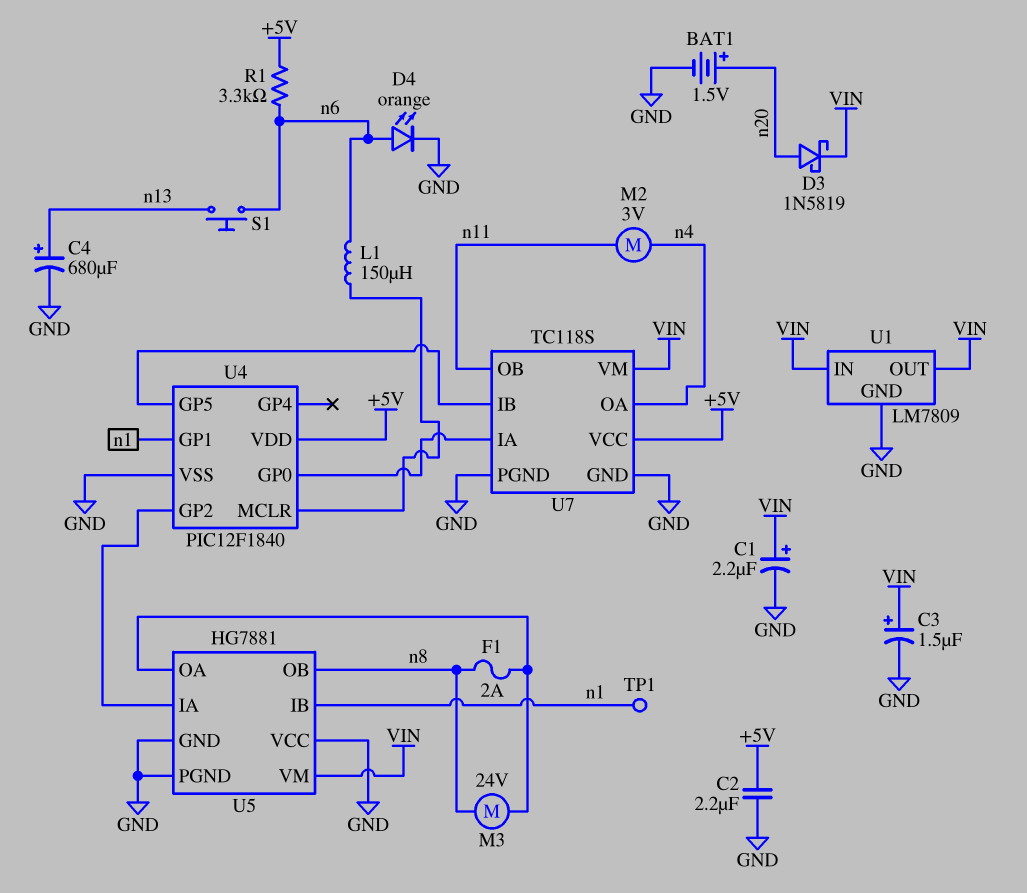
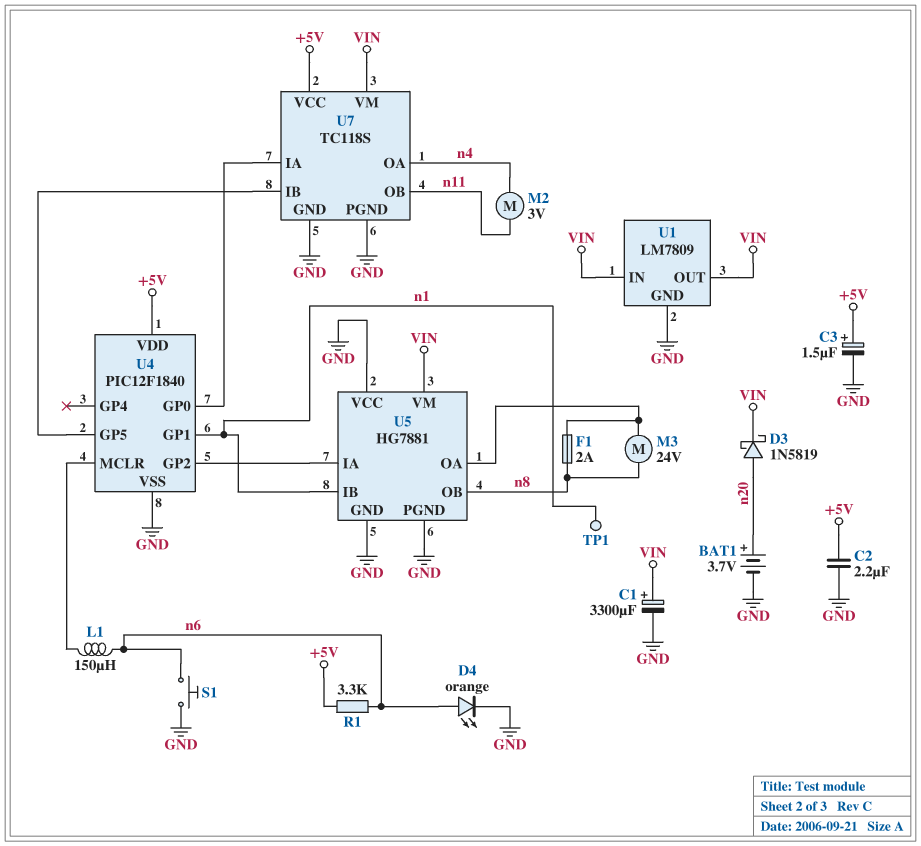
BAT1: 1.5V (plus n20, minus GND) -> 3.7V (plus n20, minus GND)
C1: 2.2uF (plus VIN, minus GND) -> 3300uF (plus VIN, minus GND)
C3: 1.5uF (plus VIN, minus GND) -> 1.5uF (plus +5V, minus GND)
C4: 680uF (plus n13, minus GND) -> none
S1: button (n6, n13) -> button (GND, n6)

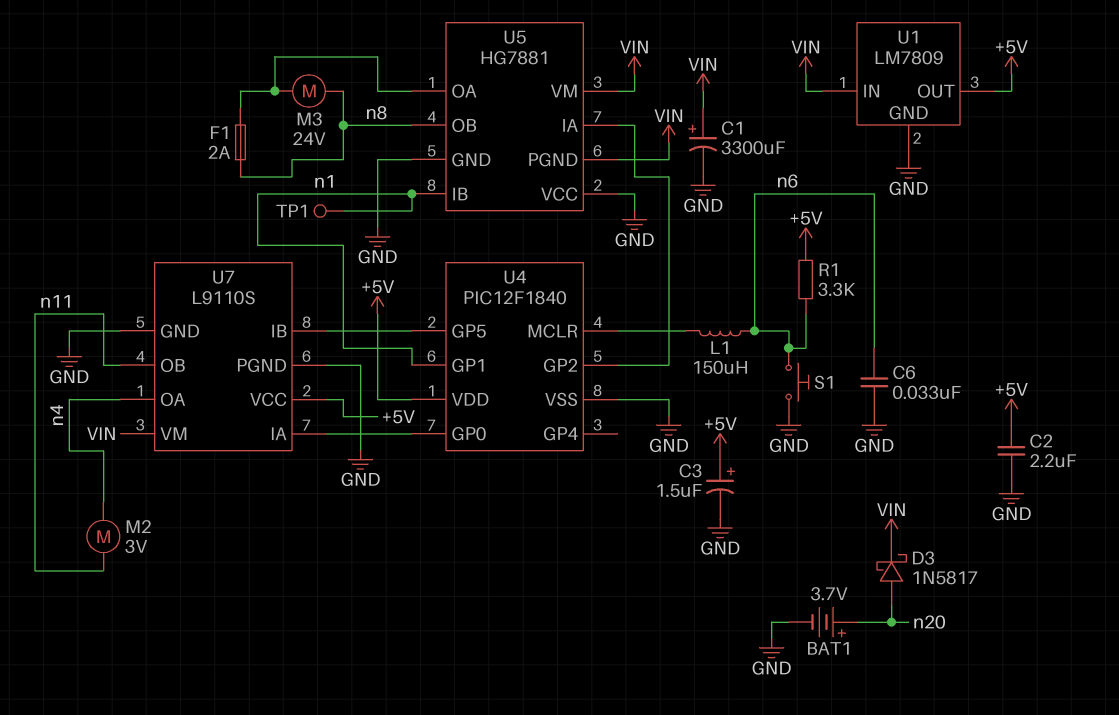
C6: none -> 33nF (GND, n6)
D3: schottky 1N5819 (A n20, K VIN) -> schottky 1N5817 (A n20, K VIN)
D4: LED orange (A n6, K GND) -> none
U1 pin OUT: VIN -> +5V
U5 pin PGND: GND -> VIN
U7: TC118S -> L9110S

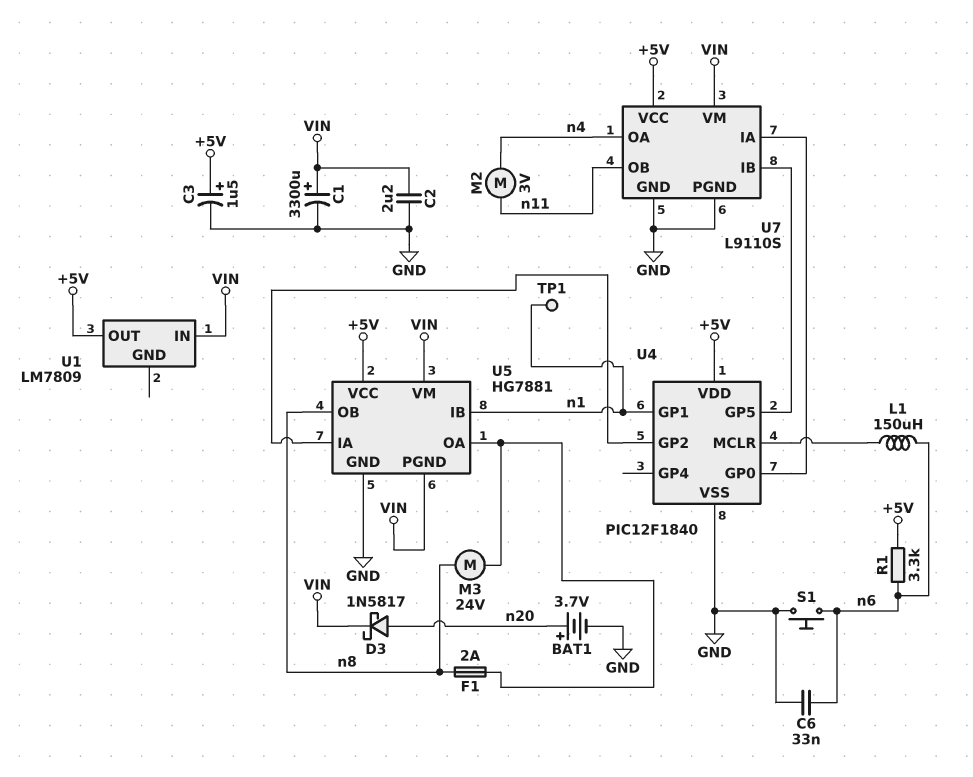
C2: 2.2uF (+5V, GND) -> 2.2uF (GND, VIN)
U1 pin GND: GND -> none
U5 pin VCC: GND -> +5V

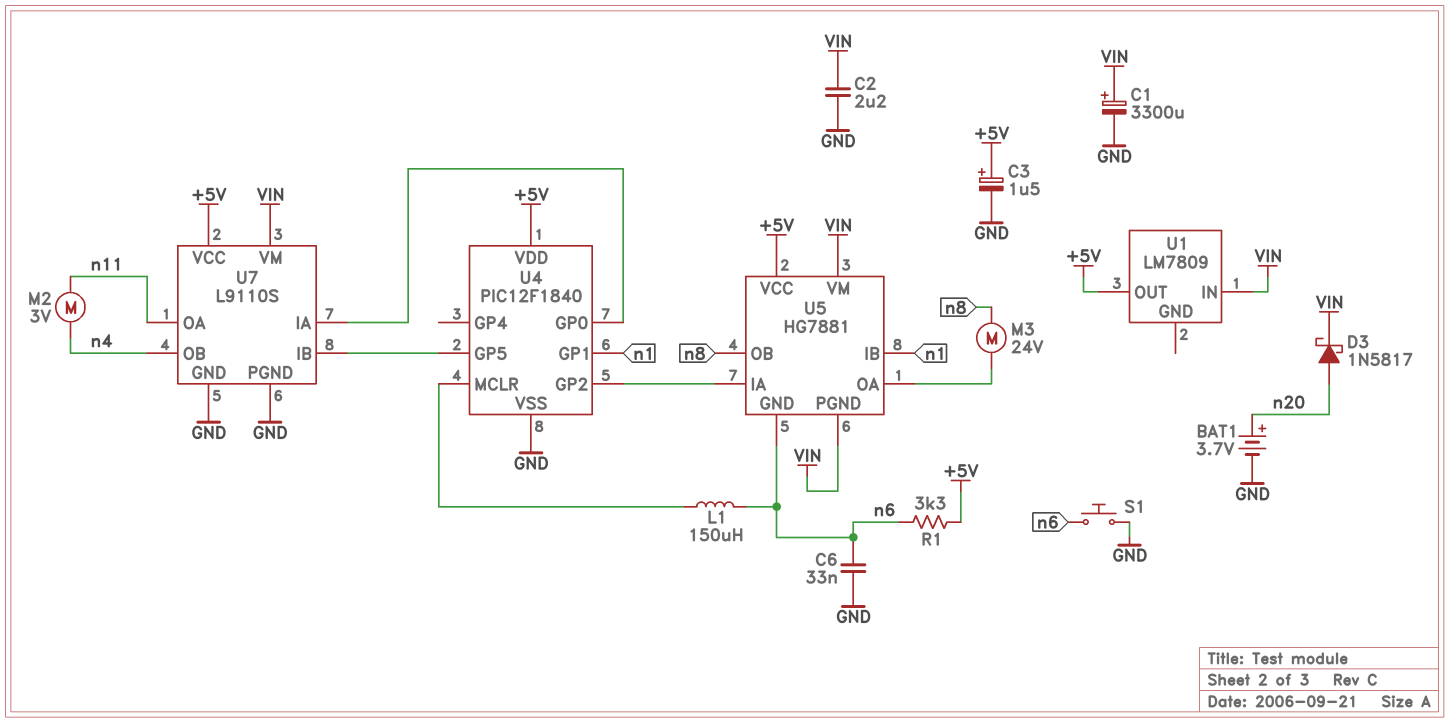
F1: 2A (U5/OA, n8) -> none
TP1: test point (n1) -> none
U5 pin GND: GND -> n6
U7 pin OA: n4 -> n11
U7 pin OB: n11 -> n4

